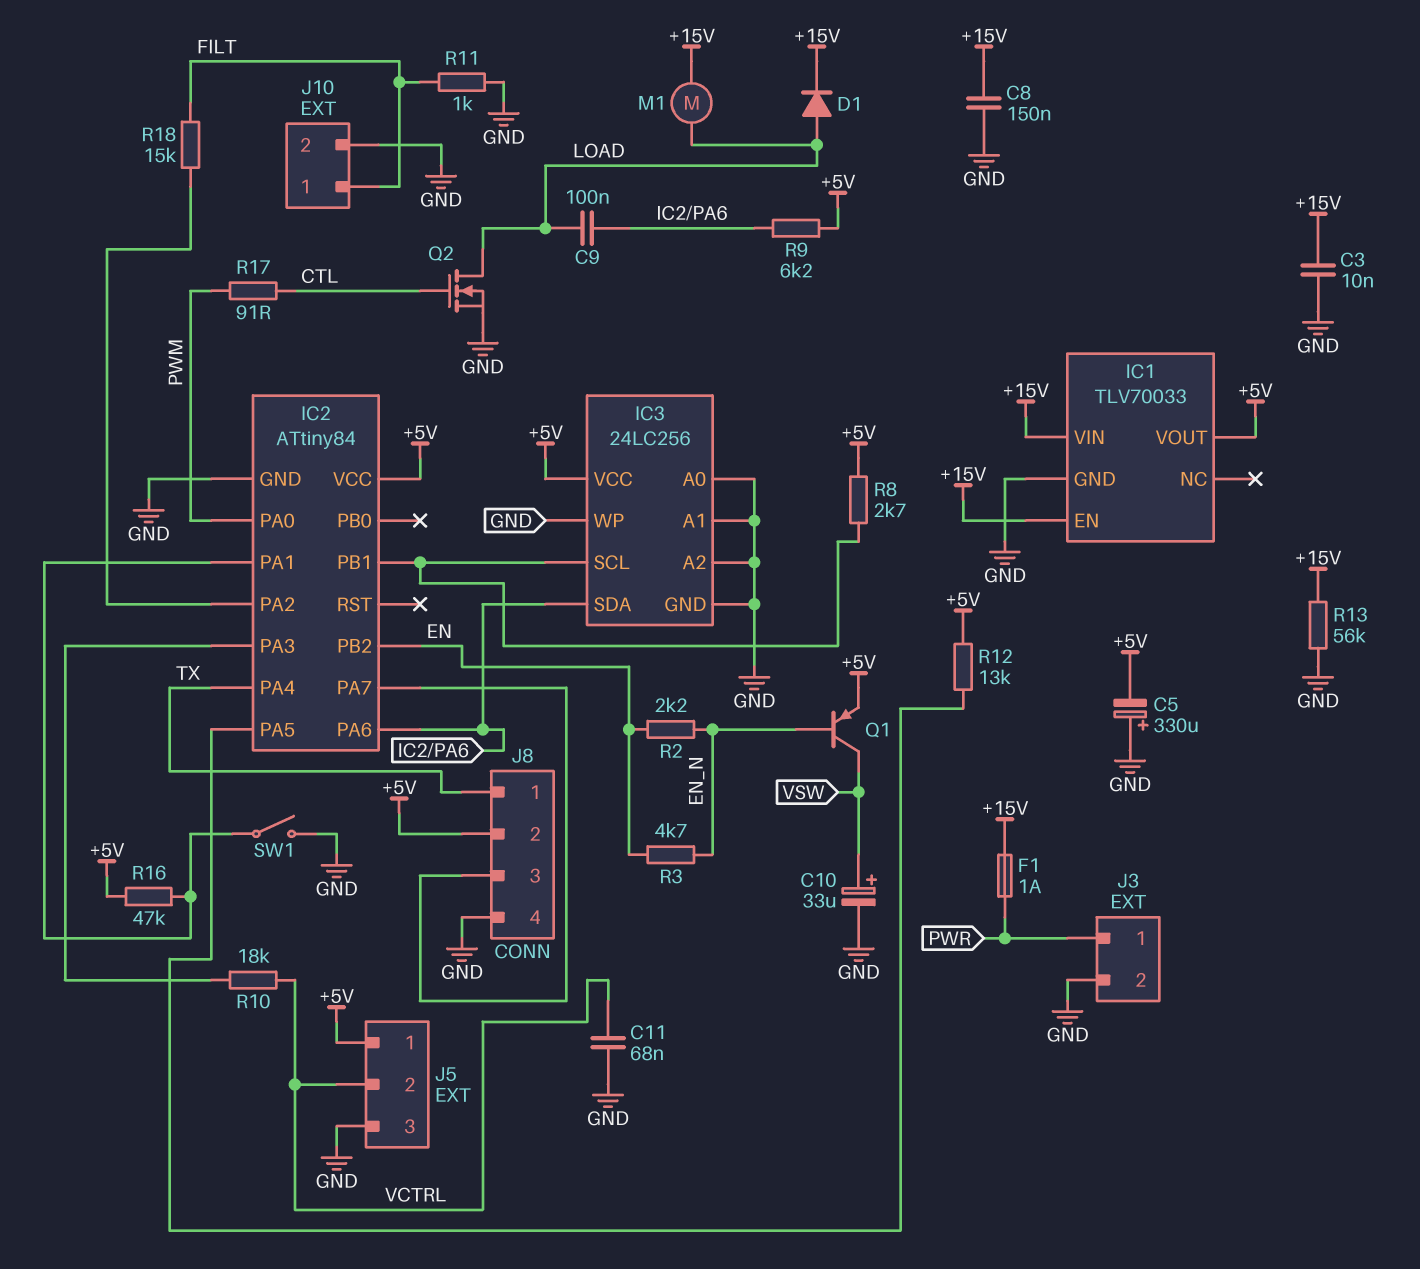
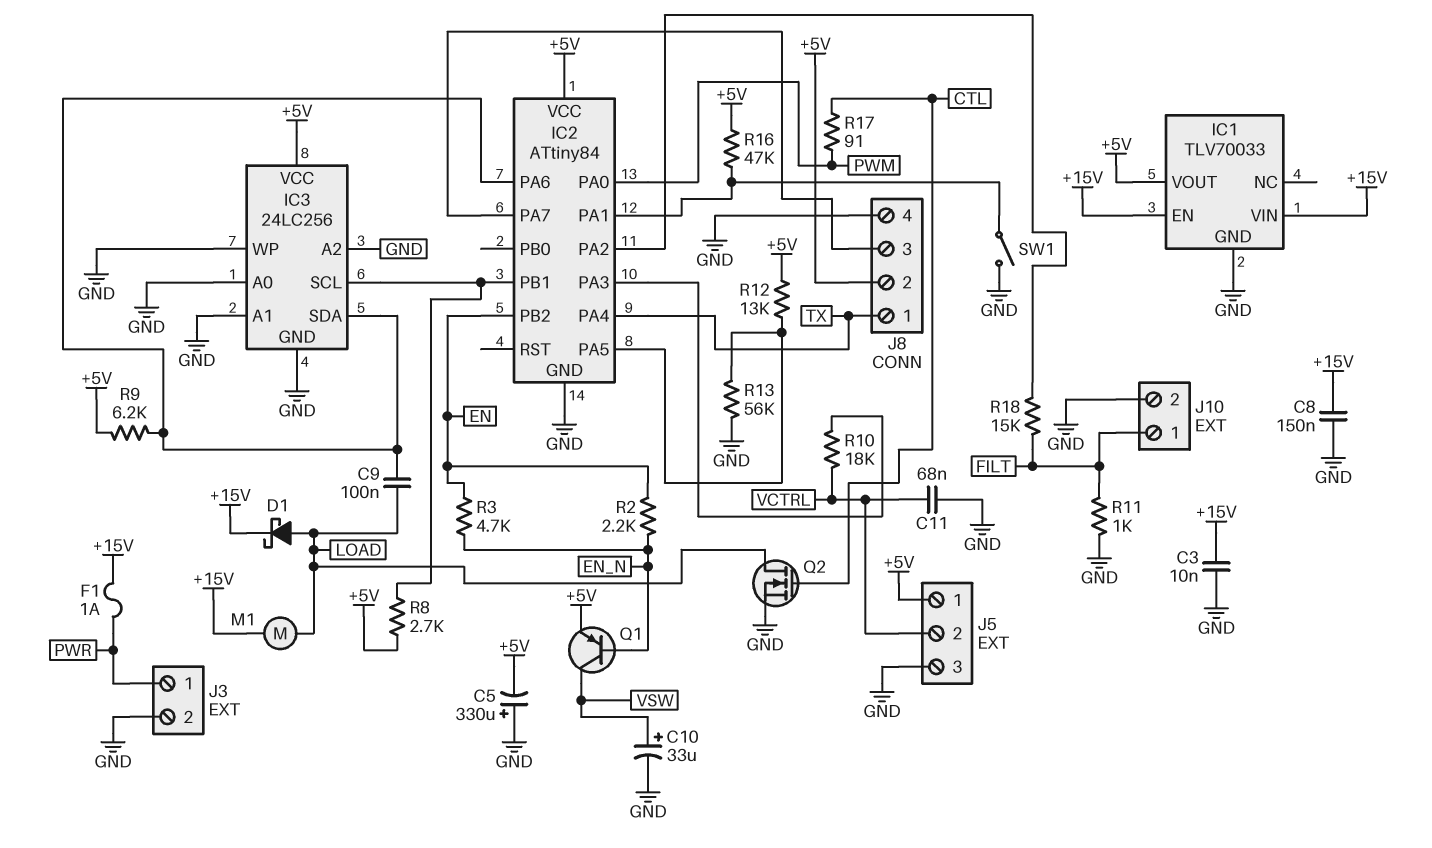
D1: diode (A LOAD, K +15V) -> schottky (A LOAD, K +15V)
R13: 56k (+15V, GND) -> 56k (GND, IC2/PA5)

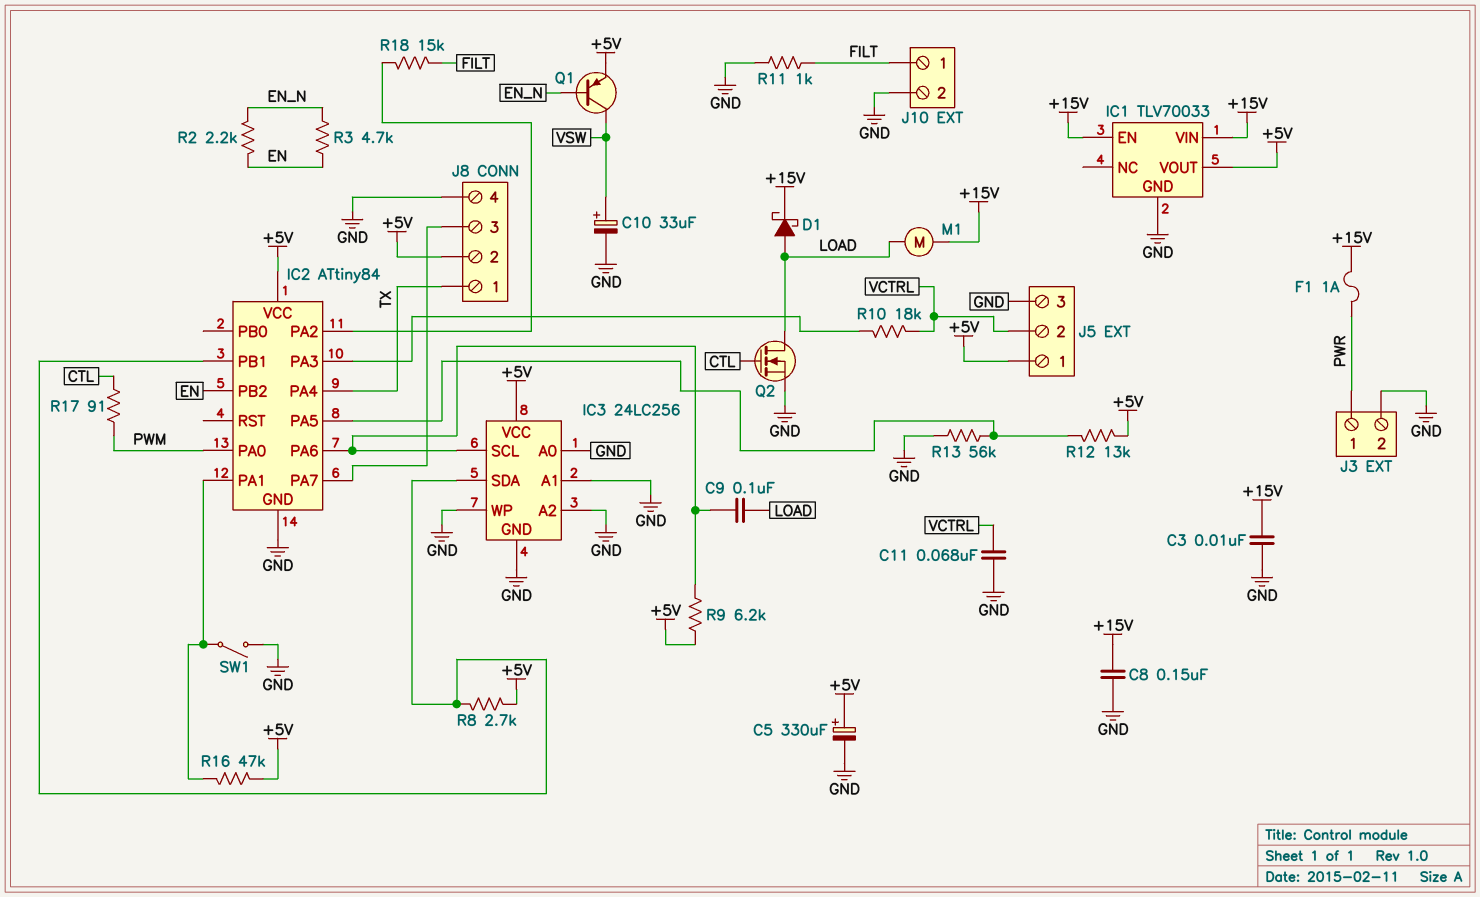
C5: 330uF (plus GND, minus +5V) -> 330uF (plus +5V, minus GND)
IC3 pin SCL: IC2/PB1 -> IC2/PA6
IC3 pin SDA: IC2/PA6 -> IC2/PB1

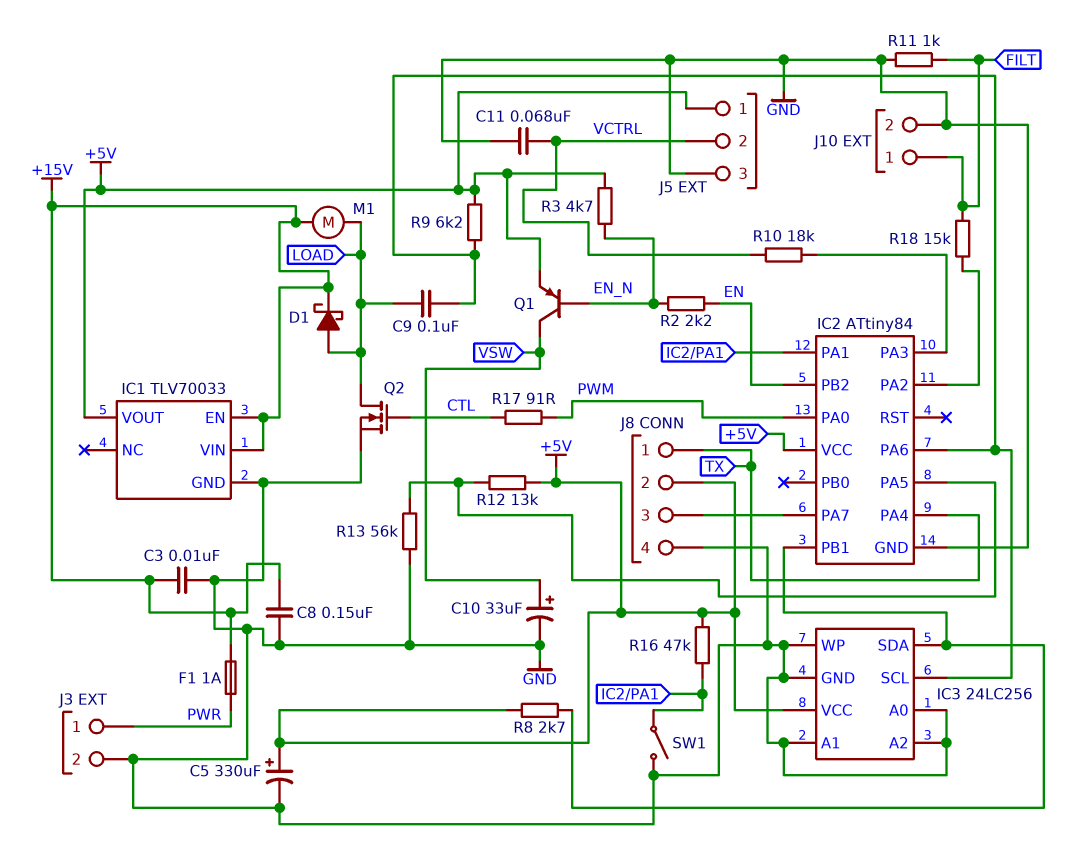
R3: 4.7k (EN, EN_N) -> 4.7k (+5V, EN_N)

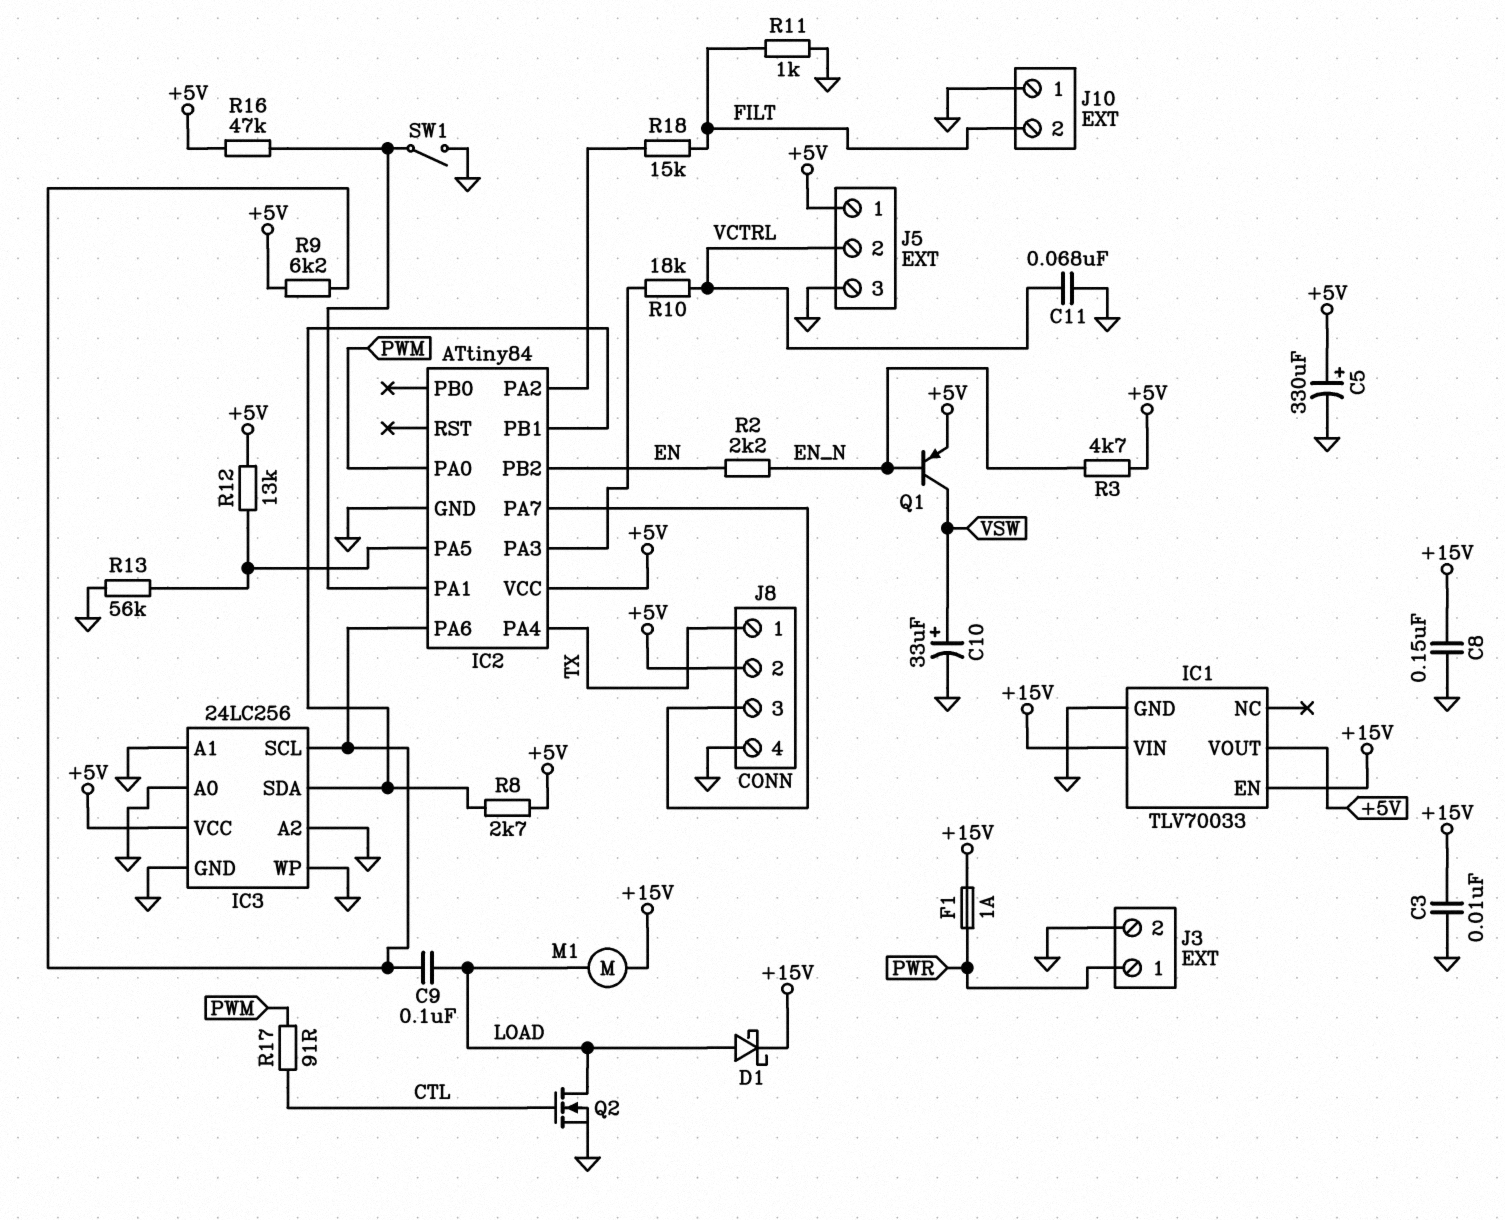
J10 pin 1: FILT -> GND
J10 pin 2: GND -> FILT

